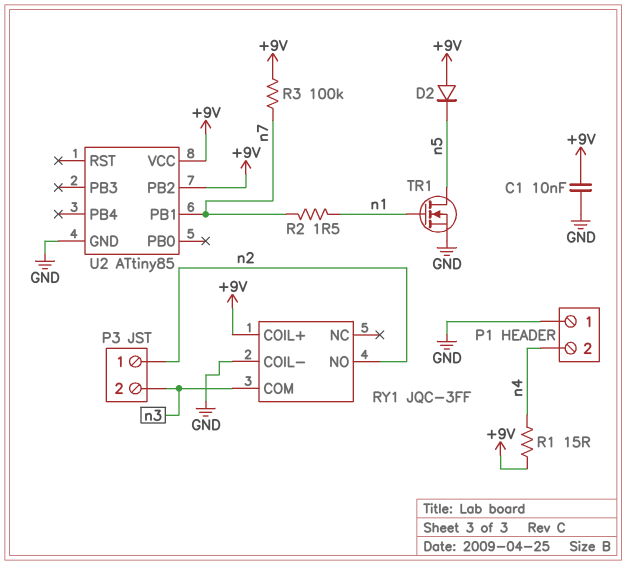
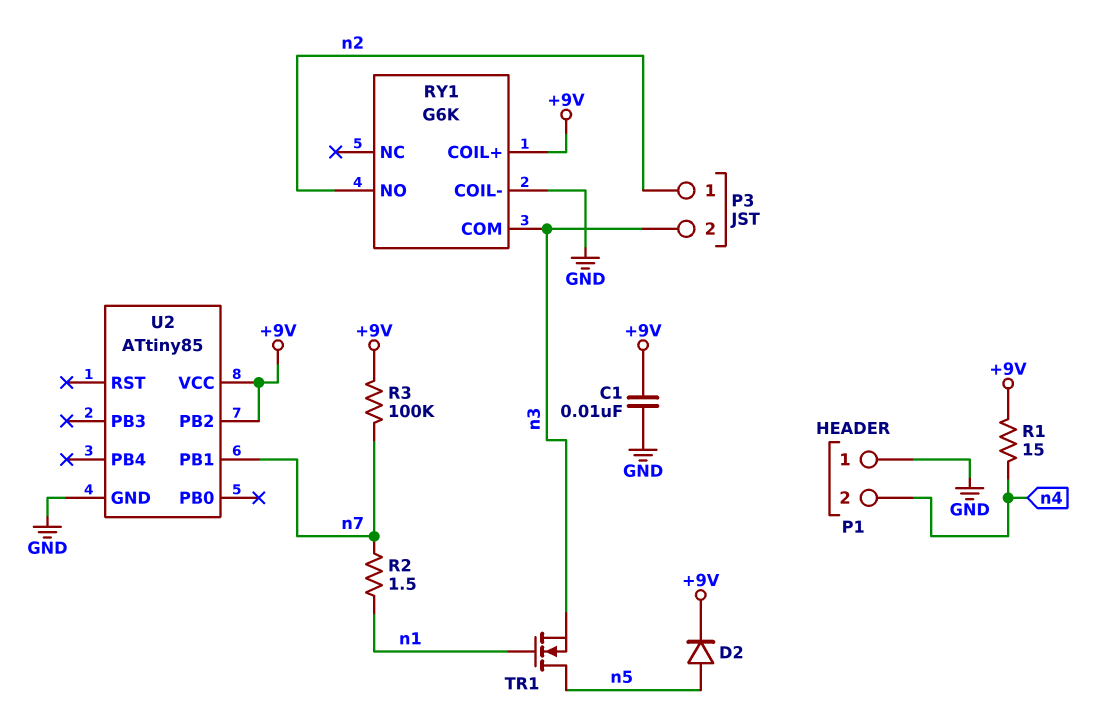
D2: diode (A +9V, K n5) -> diode (A n5, K +9V)
RY1: JQC-3FF -> G6K
TR1: NMOS (G n1, D n5, S GND) -> NMOS (G n1, D n5, S n3)

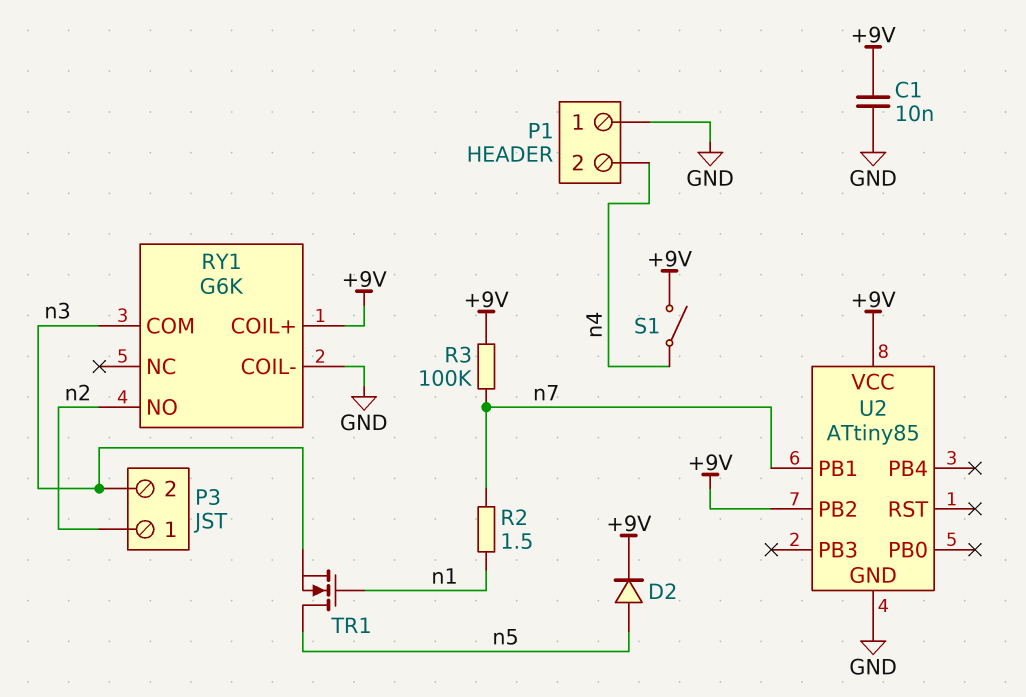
R1: 15 (+9V, n4) -> none
S1: none -> switch (+9V, n4)

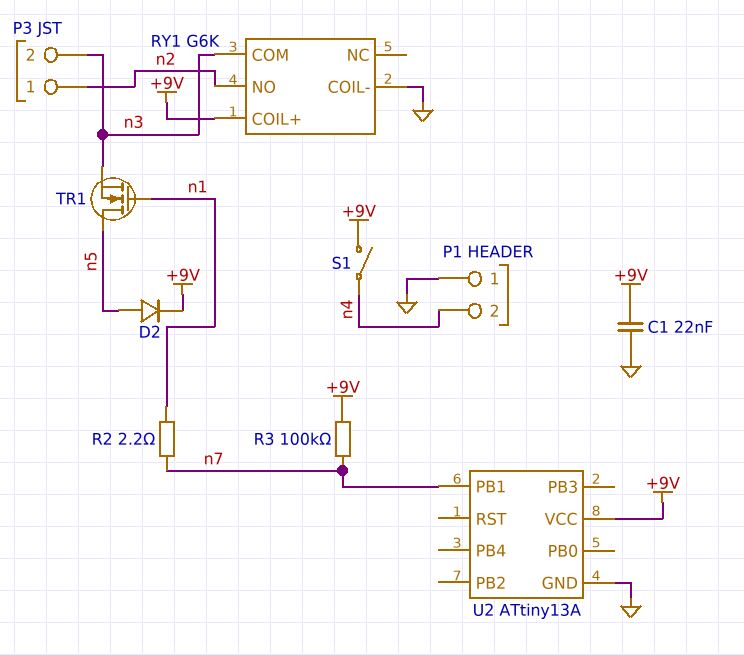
C1: 10nF (+9V, GND) -> 22nF (+9V, GND)
R2: 1.5 (n1, n7) -> 2.2 (n1, n7)
U2: ATtiny85 -> ATtiny13A
U2 pin PB2: +9V -> none

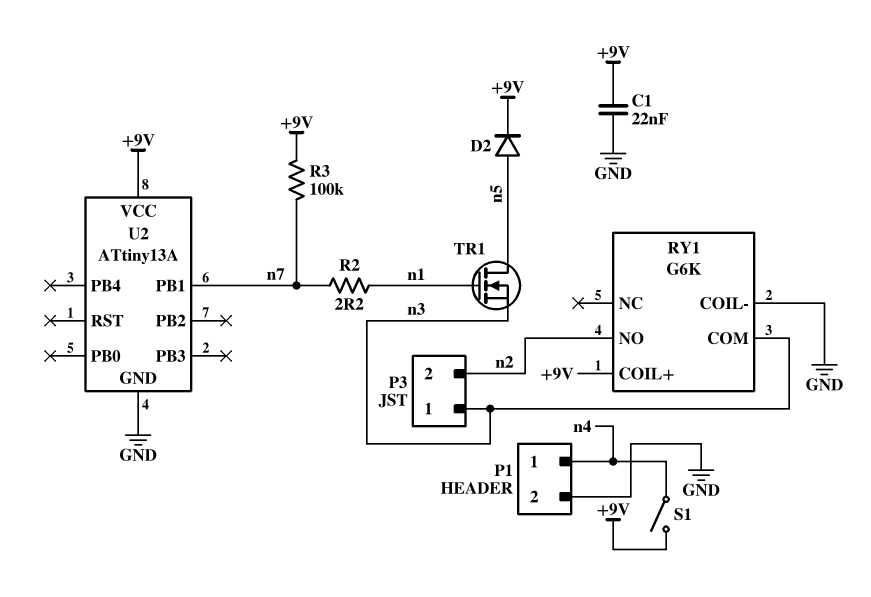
P1 pin 1: GND -> n4
P1 pin 2: n4 -> GND
P3 pin 1: n2 -> n3
P3 pin 2: n3 -> n2

